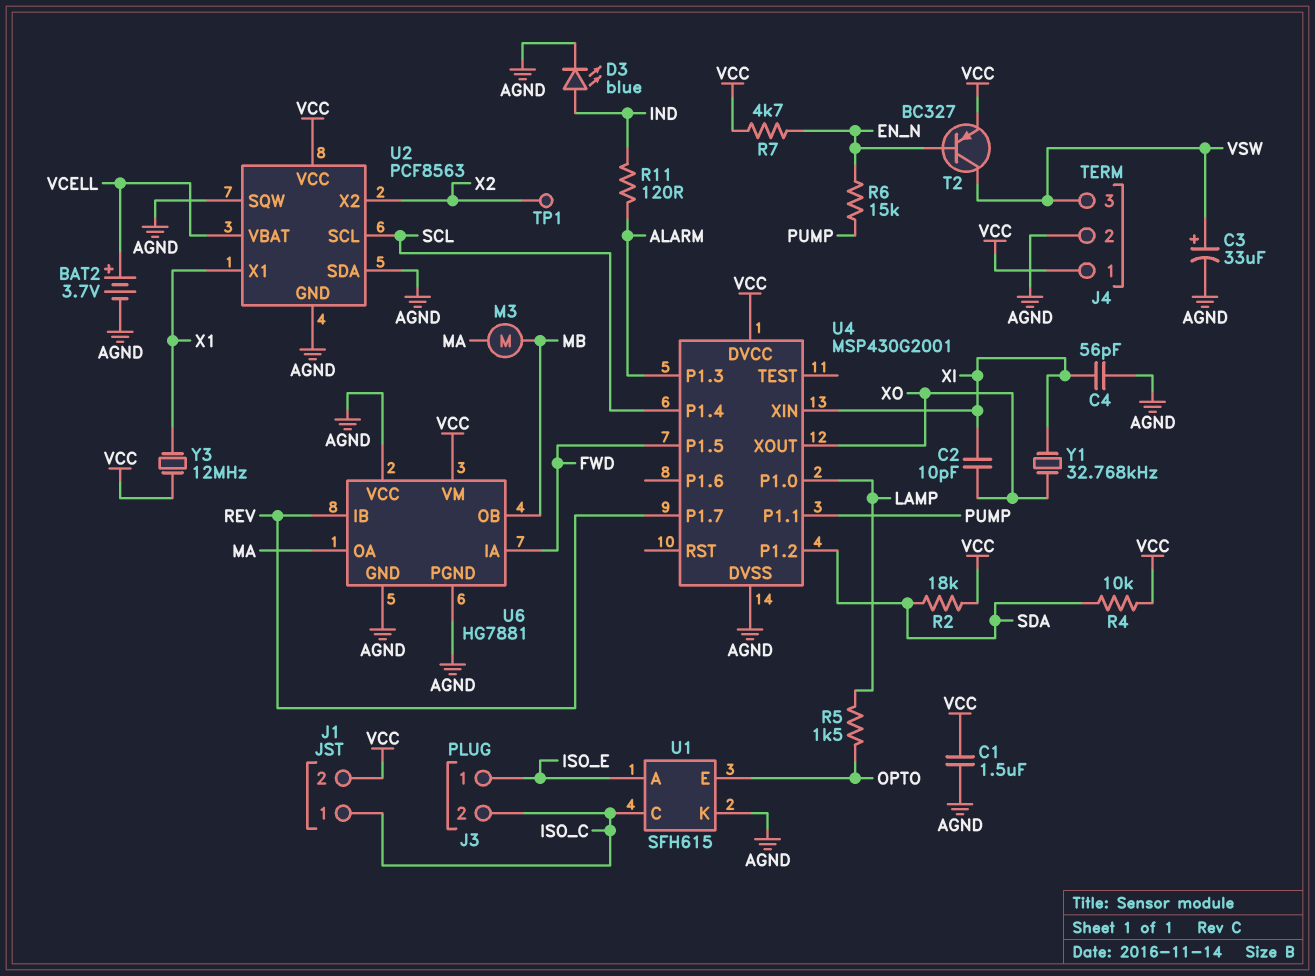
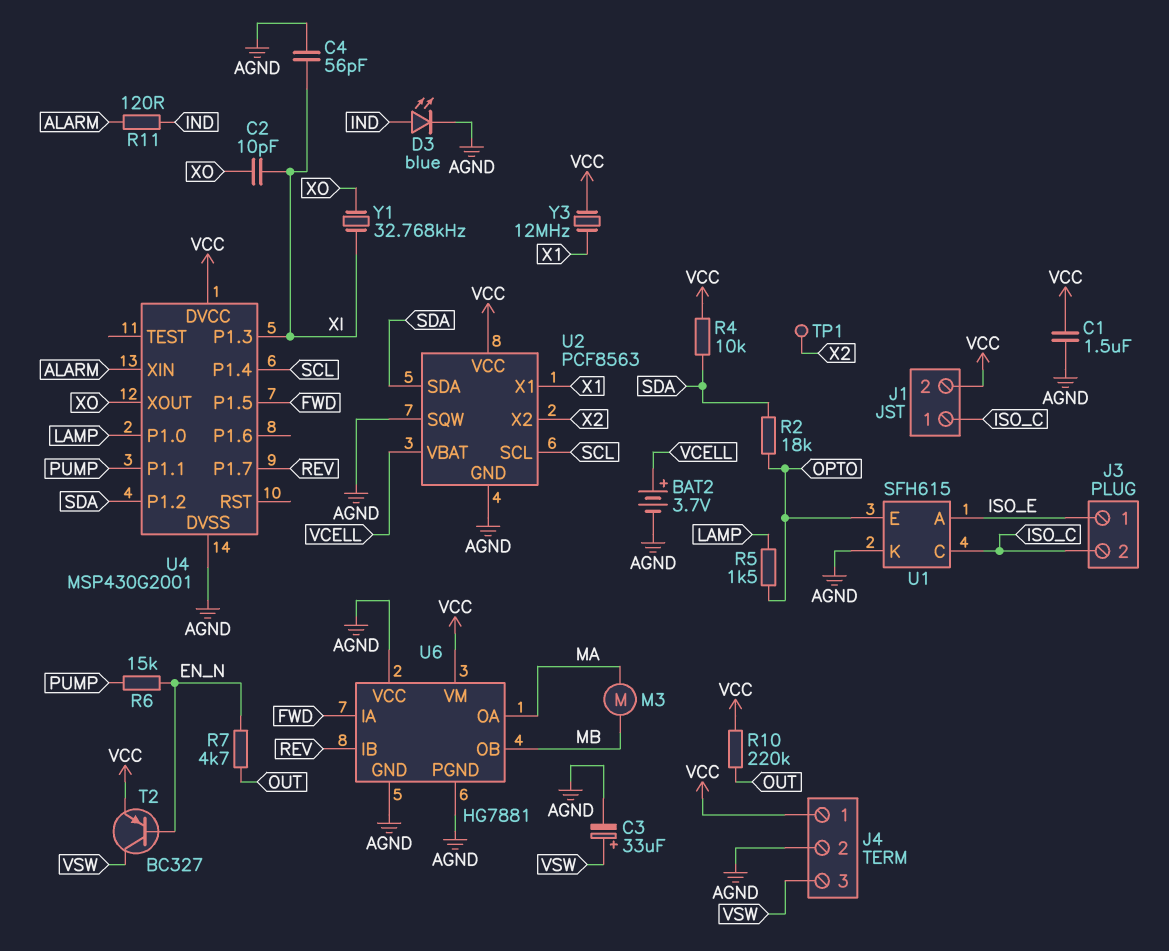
R2: 18k (SDA, VCC) -> 18k (OPTO, SDA)
R7: 4.7k (EN_N, VCC) -> 4.7k (EN_N, OUT)
R10: none -> 220k (OUT, VCC)
U2 pin SDA: AGND -> SDA
U4 pin P1.3: ALARM -> XI
U4 pin XIN: XI -> ALARM

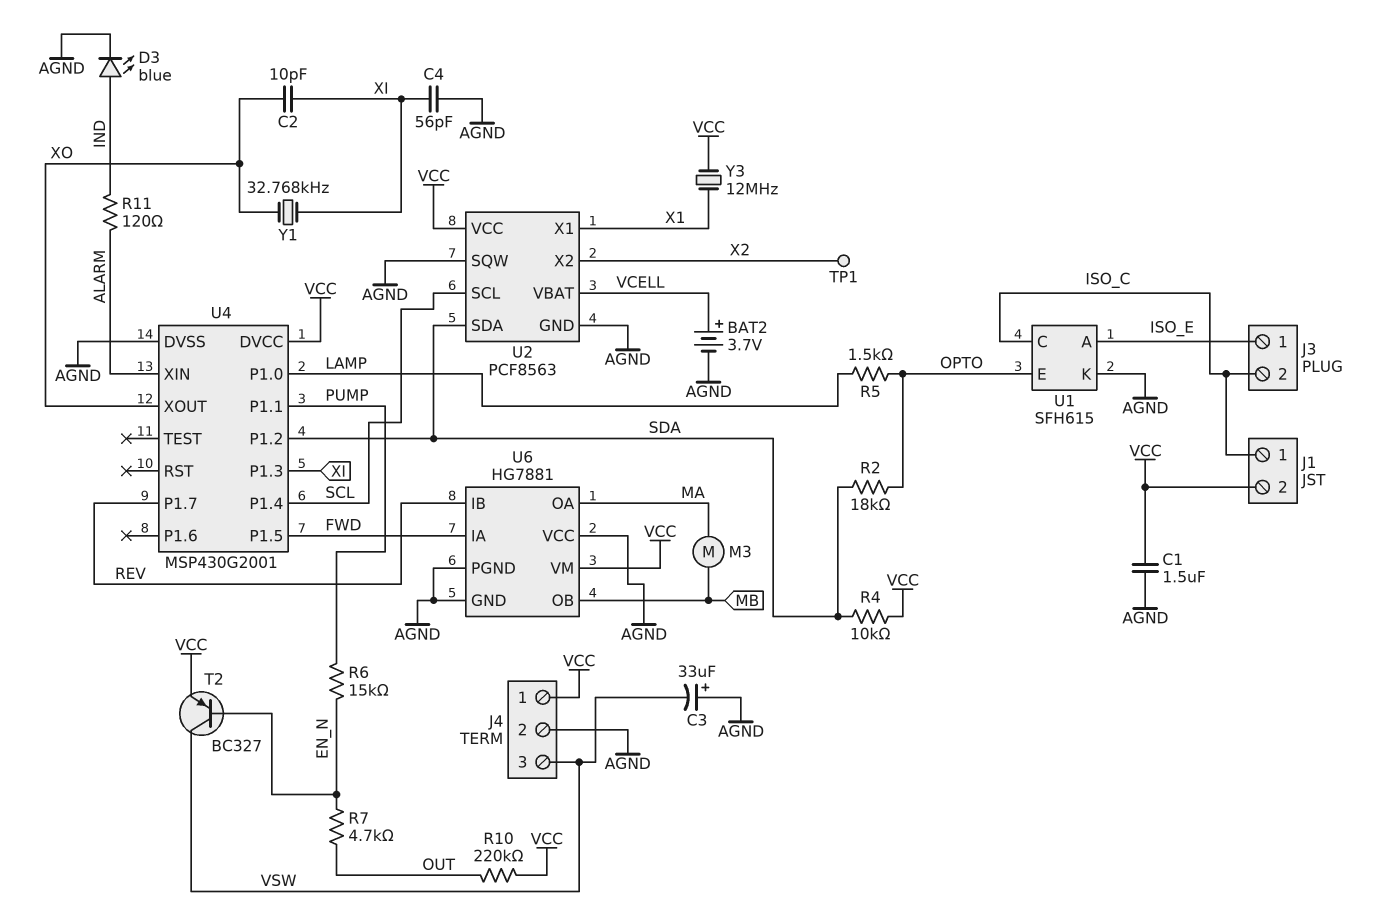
C3: 33uF (plus VSW, minus AGND) -> 33uF (plus AGND, minus VSW)

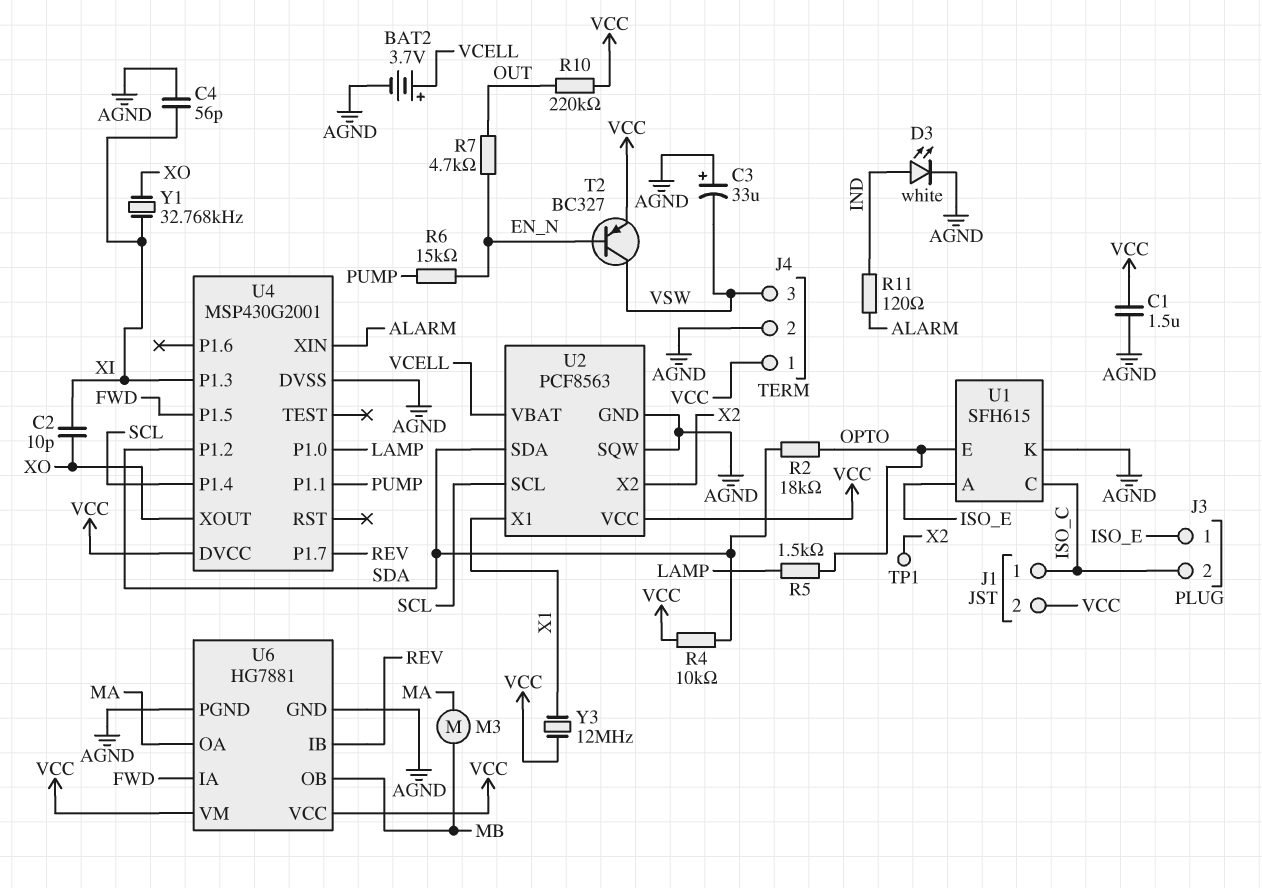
D3: LED blue (A IND, K AGND) -> LED white (A IND, K AGND)
U6 pin VCC: AGND -> VCC

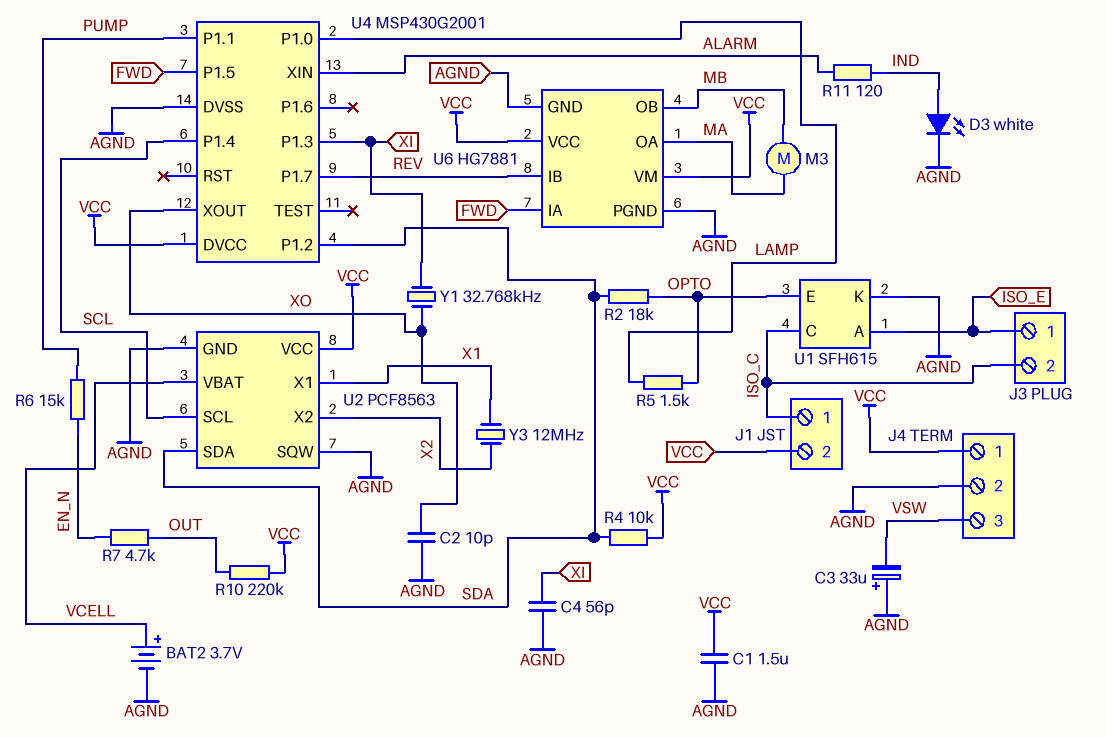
C2: 10pF (XI, XO) -> 10pF (AGND, XO)
T2: PNP BC327 (B EN_N, C VSW, E VCC) -> none
TP1: test point (X2) -> none
Y3: 12MHz (VCC, X1) -> 12MHz (X1, X2)

